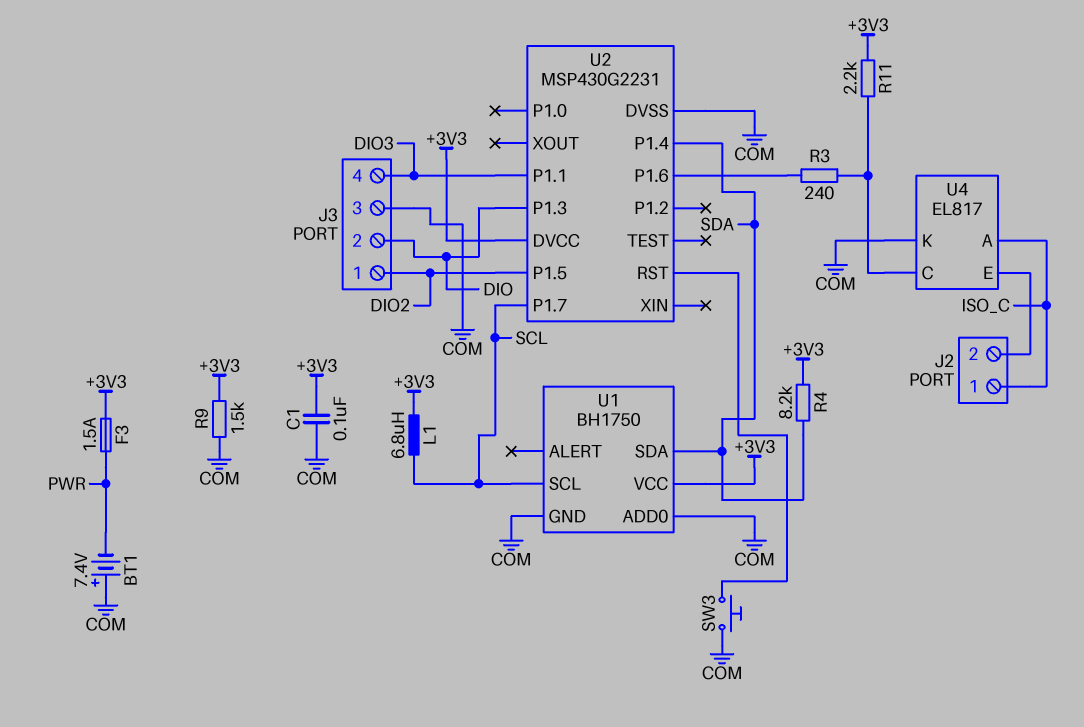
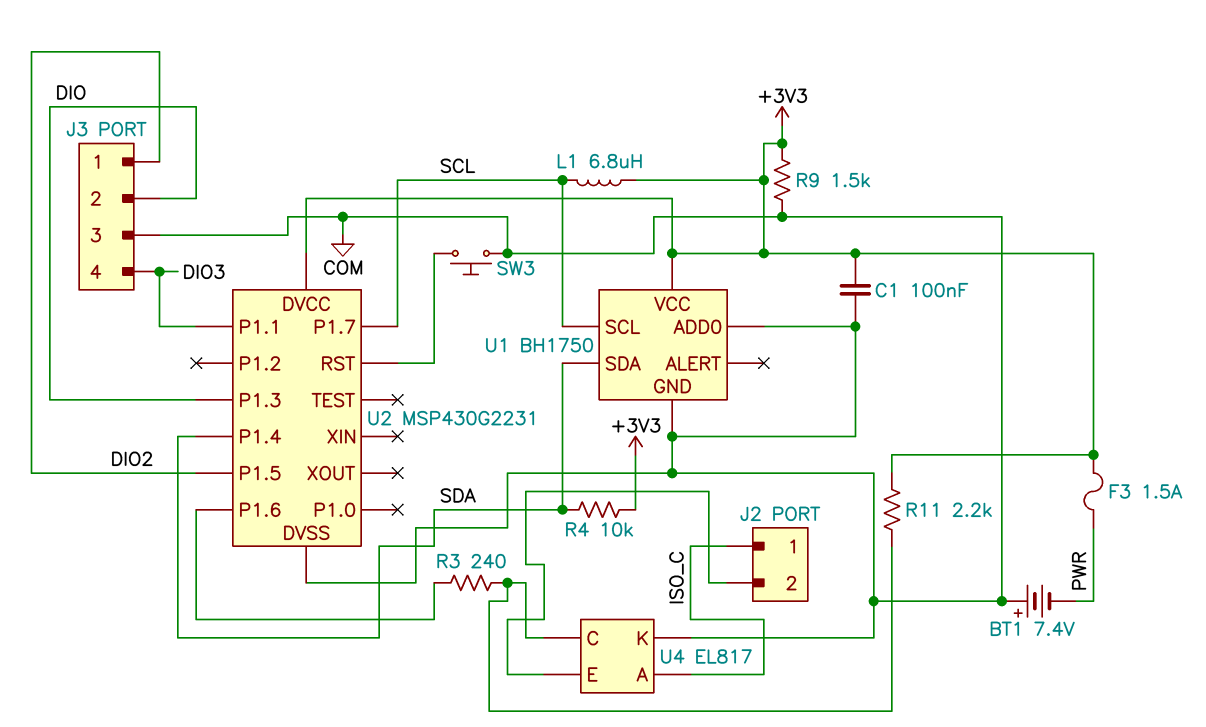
R4: 8.2k (+3V3, SDA) -> 10k (+3V3, SDA)

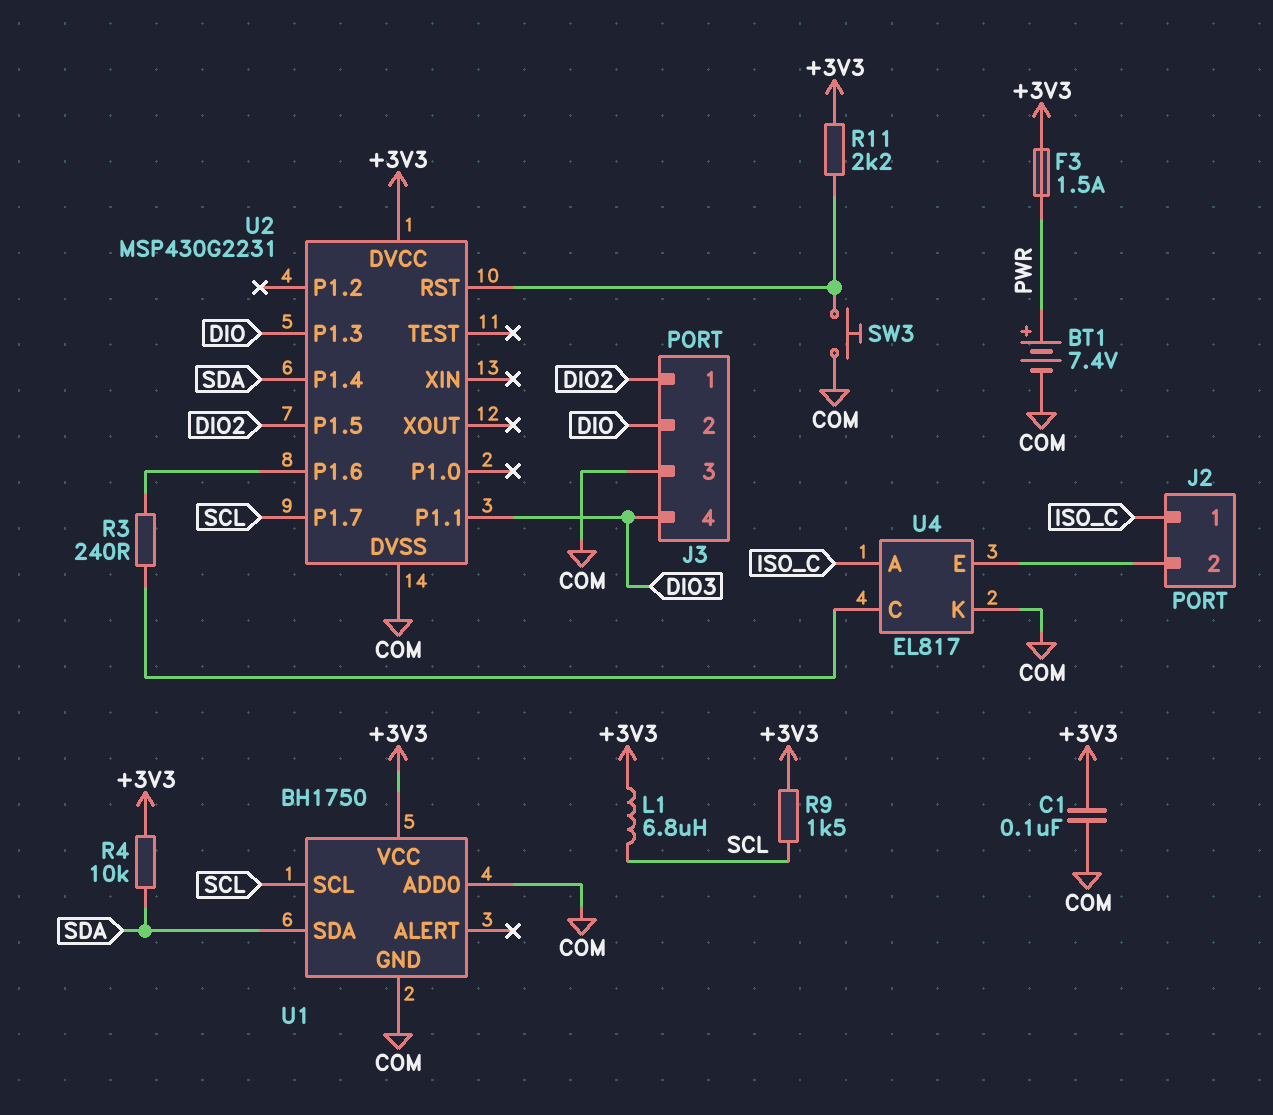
BT1: 7.4V (plus COM, minus PWR) -> 7.4V (plus PWR, minus COM)
R9: 1.5k (+3V3, COM) -> 1.5k (+3V3, SCL)
R11: 2.2k (+3V3, U4/C) -> 2.2k (+3V3, U2/RST)

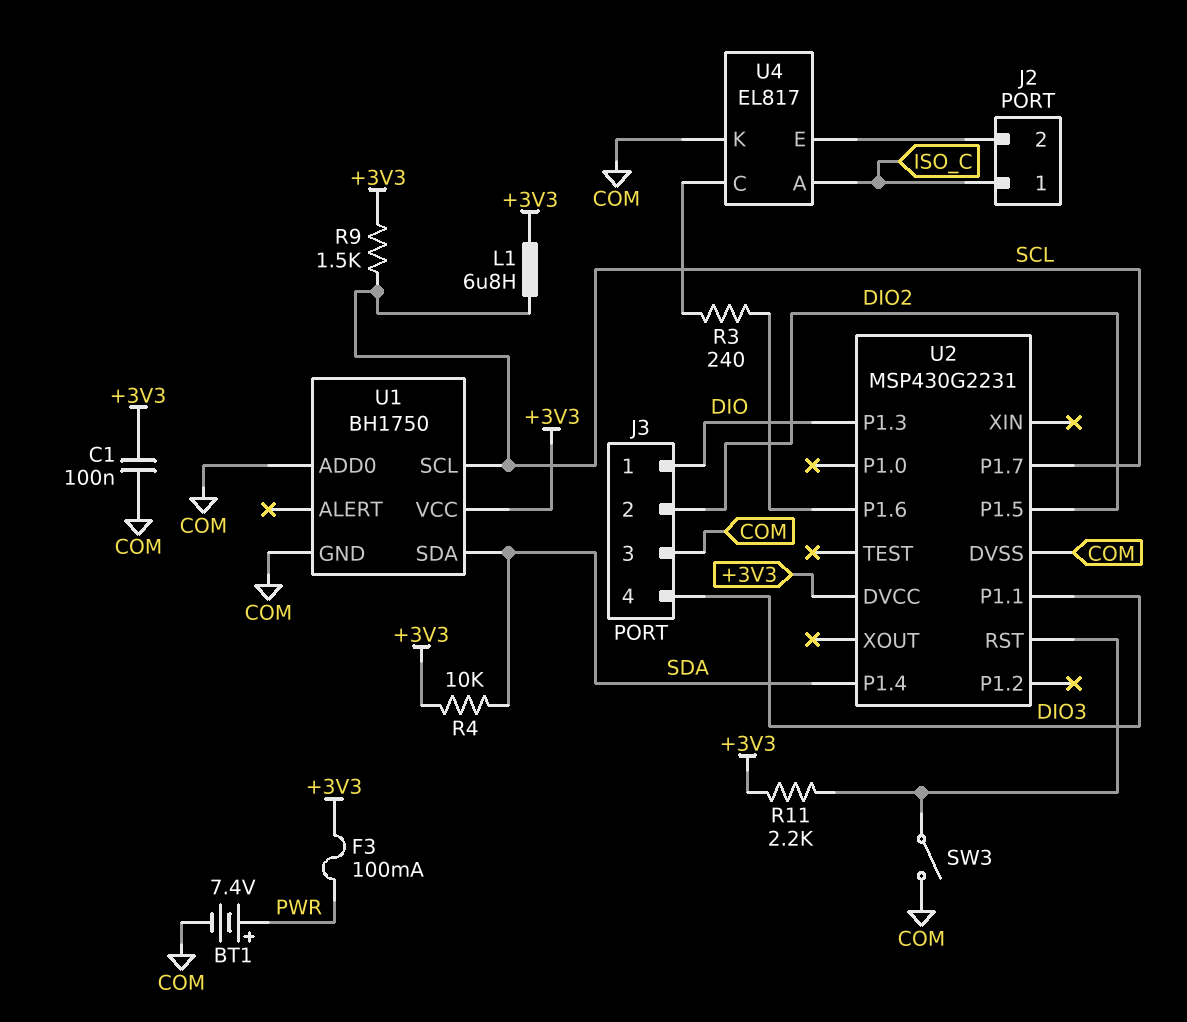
F3: 1.5A (+3V3, PWR) -> 100mA (+3V3, PWR)
J3 pin 1: DIO2 -> DIO
J3 pin 2: DIO -> DIO2
SW3: button (COM, U2/RST) -> switch (COM, U2/RST)

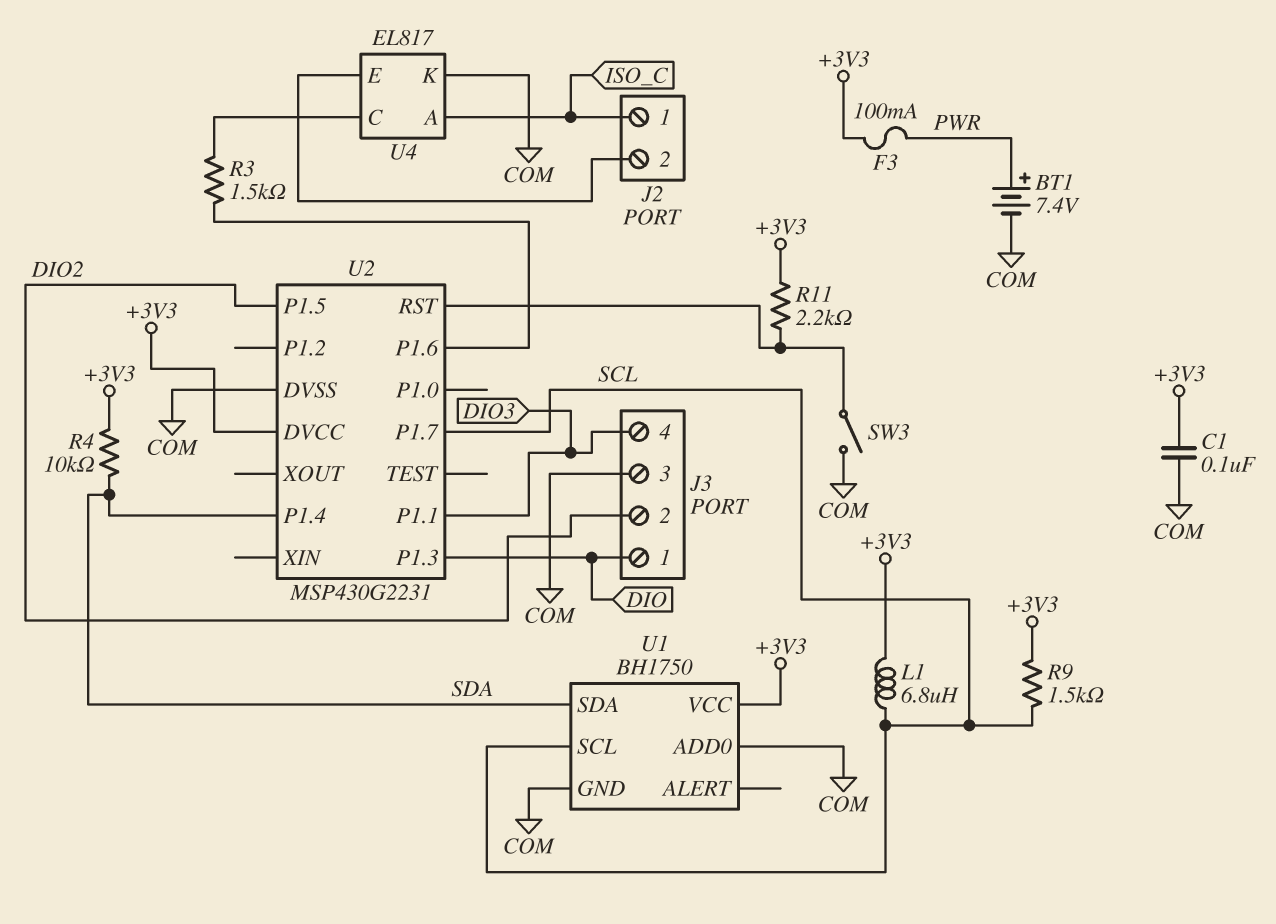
R3: 240 (U2/P1.6, U4/C) -> 1.5k (U2/P1.6, U4/C)

